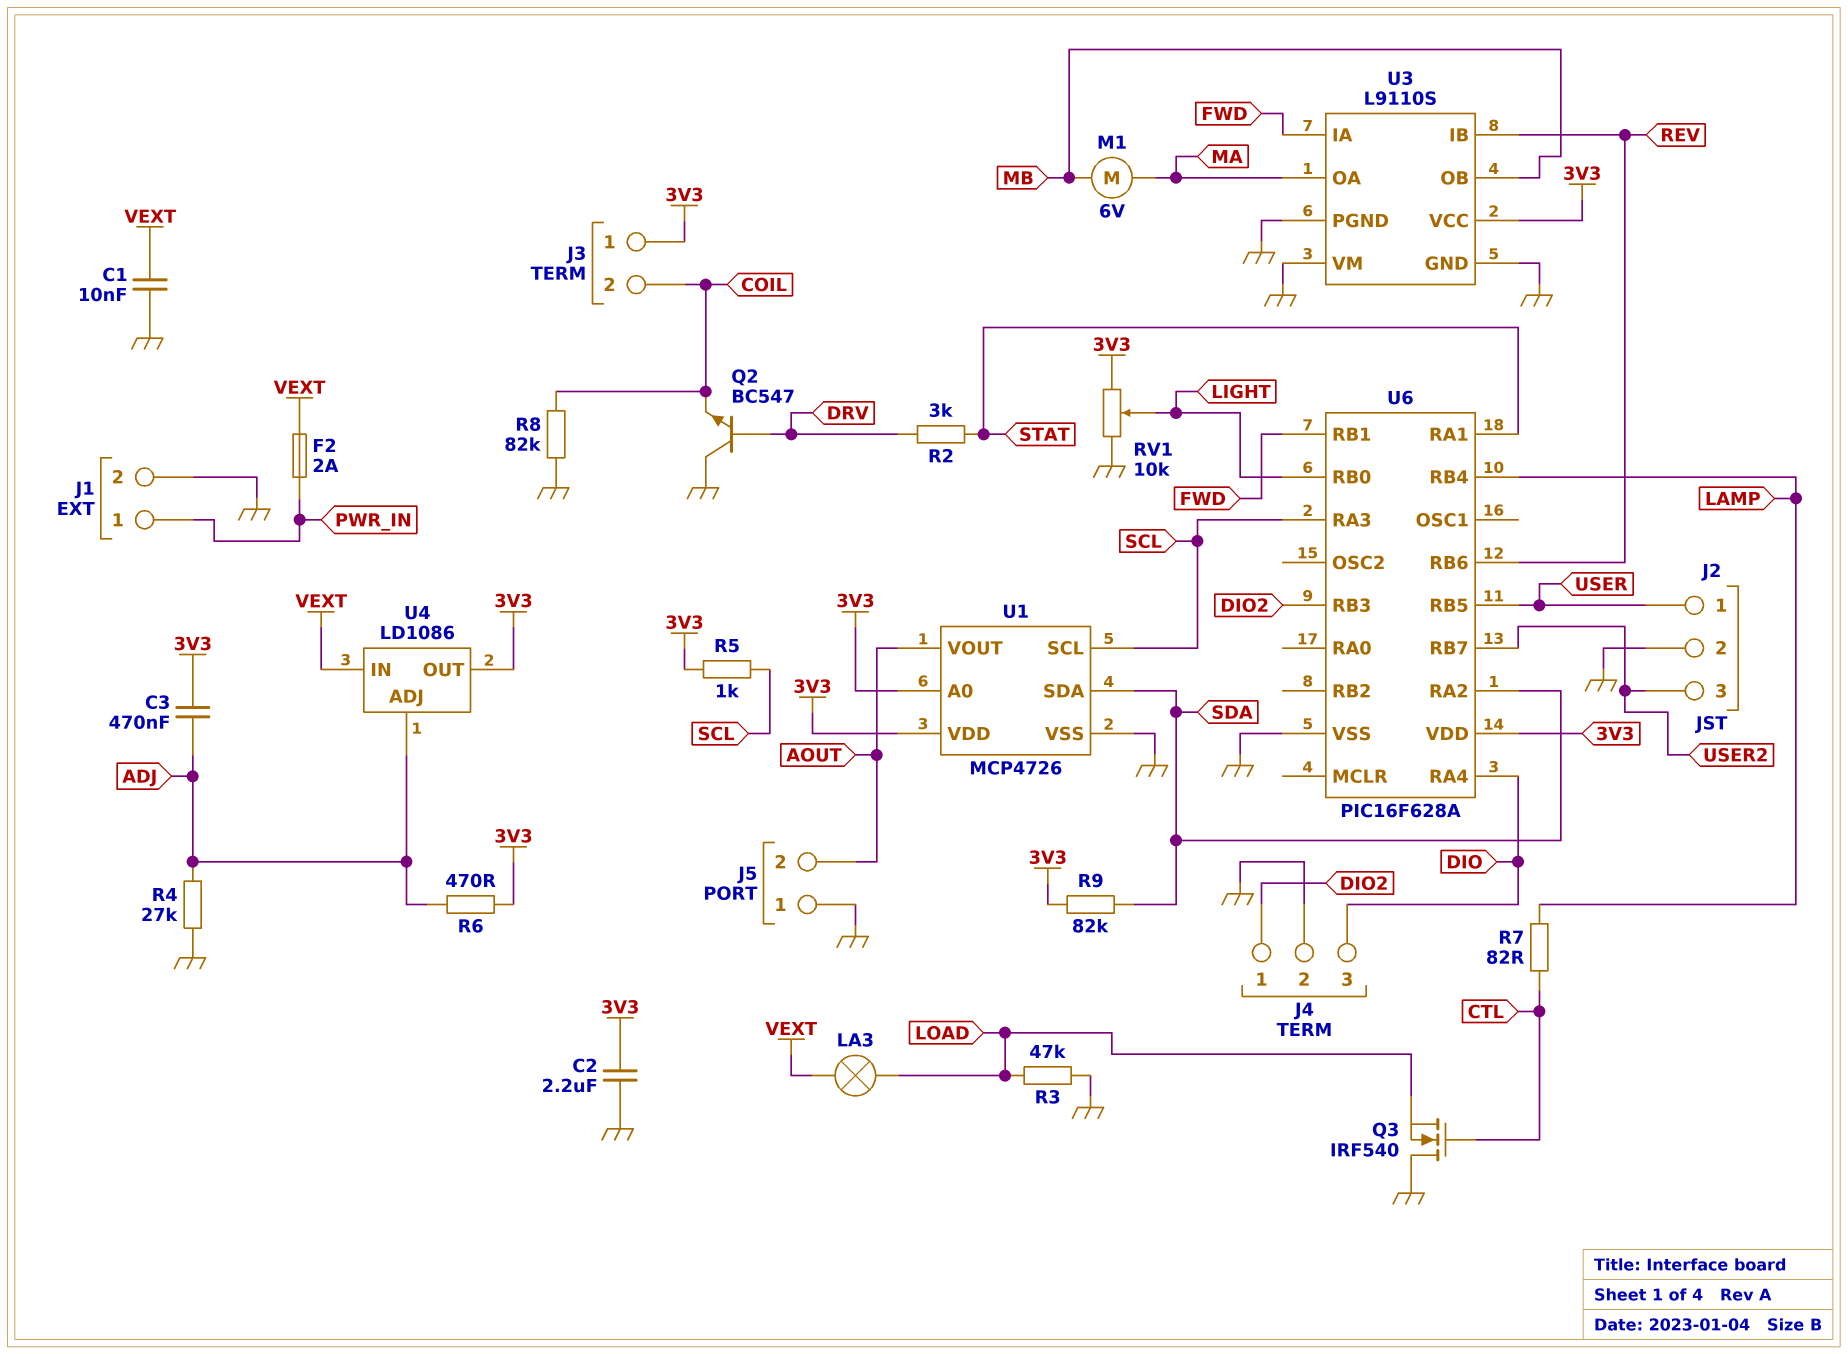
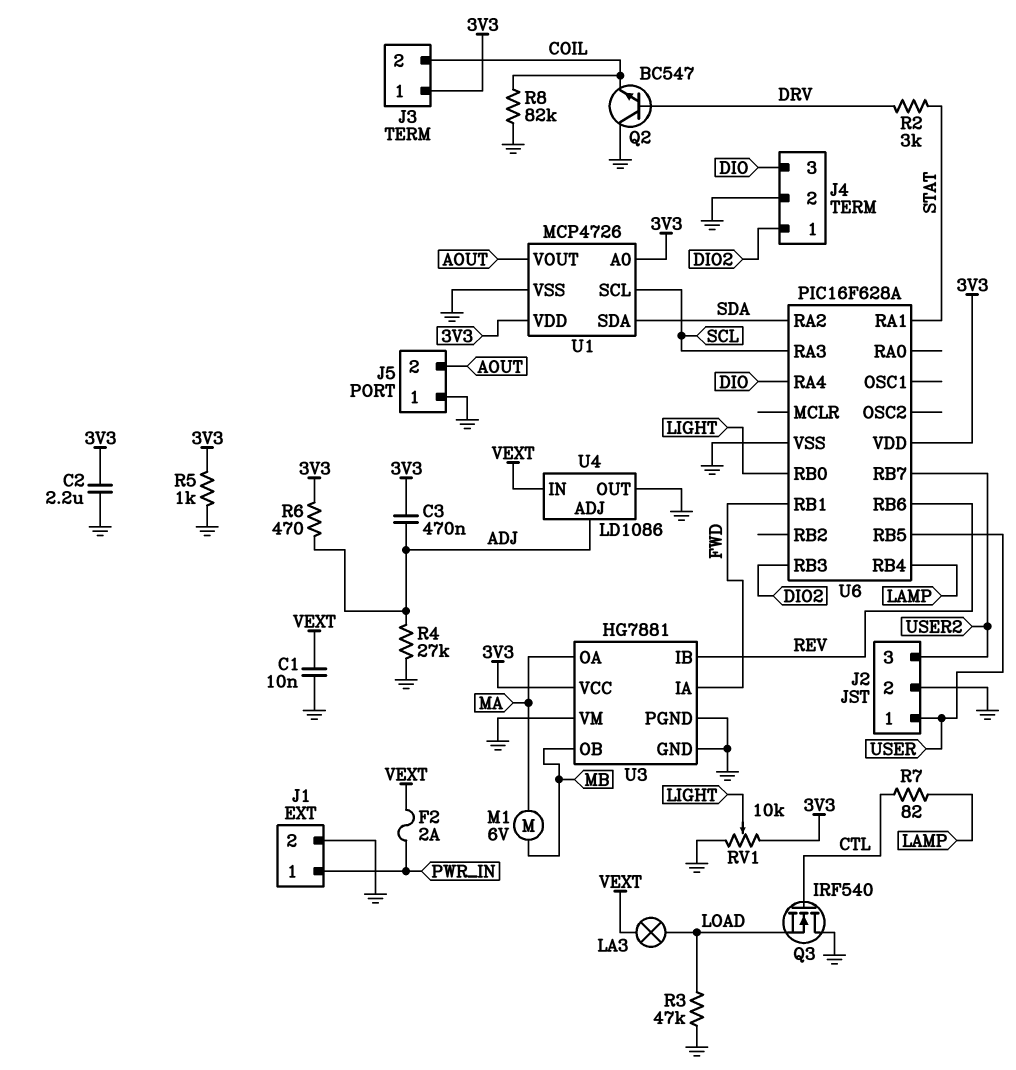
R5: 1k (3V3, SCL) -> 1k (3V3, GND)
R9: 82k (3V3, SDA) -> none
U3: L9110S -> HG7881
U4 pin OUT: 3V3 -> GND

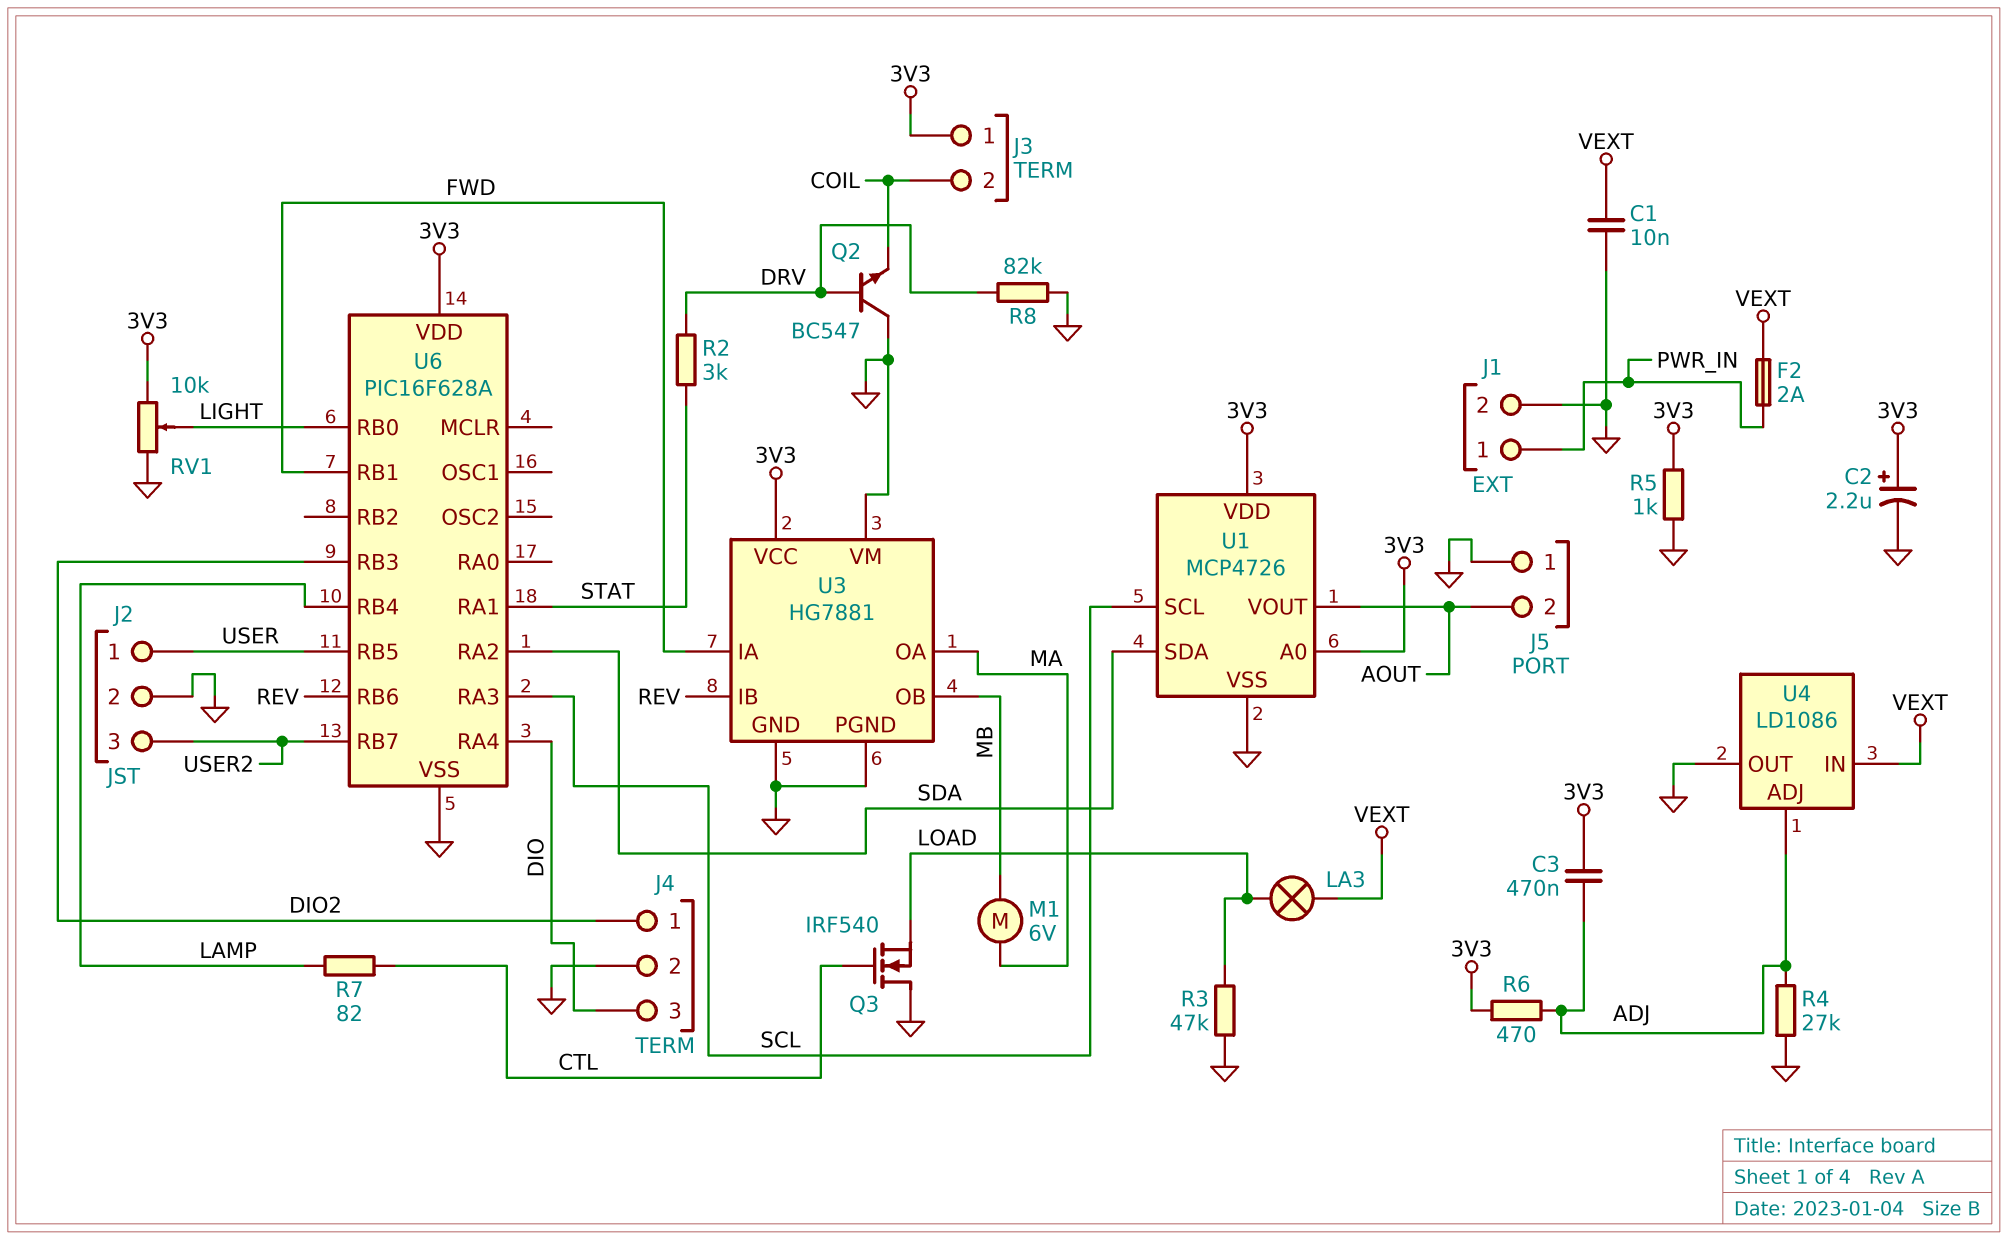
C2: 2.2uF (3V3, GND) -> 2.2uF (plus 3V3, minus GND)
R8: 82k (COIL, GND) -> 82k (DRV, GND)

